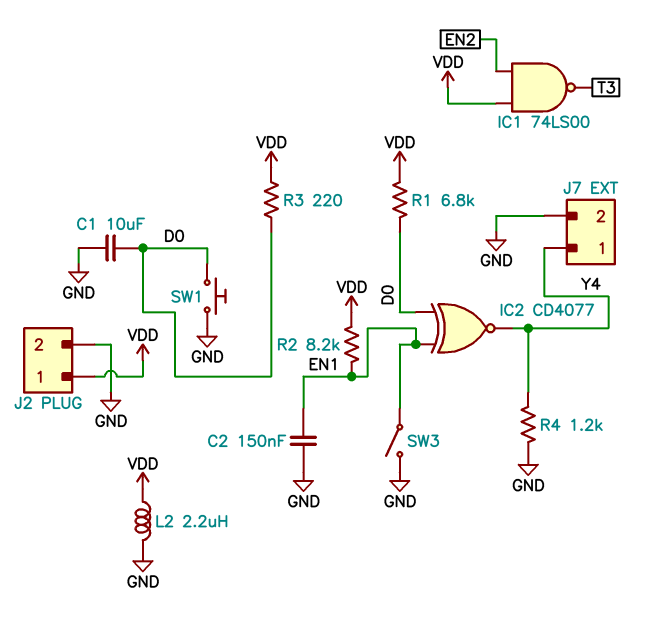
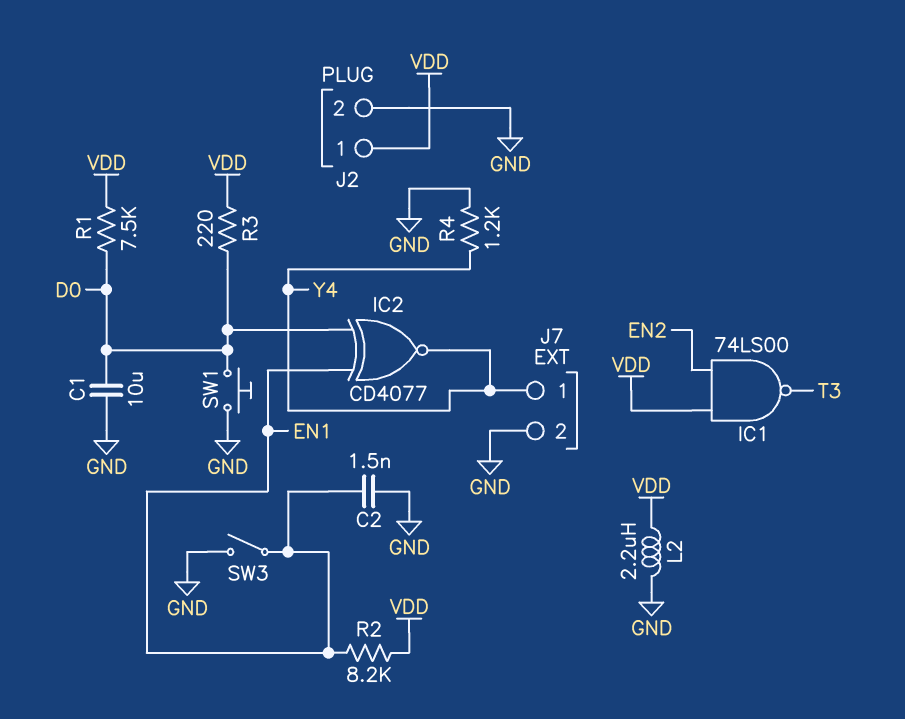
C2: 150nF (EN1, GND) -> 1.5nF (EN1, GND)
R1: 6.8k (D0, VDD) -> 7.5k (D0, VDD)

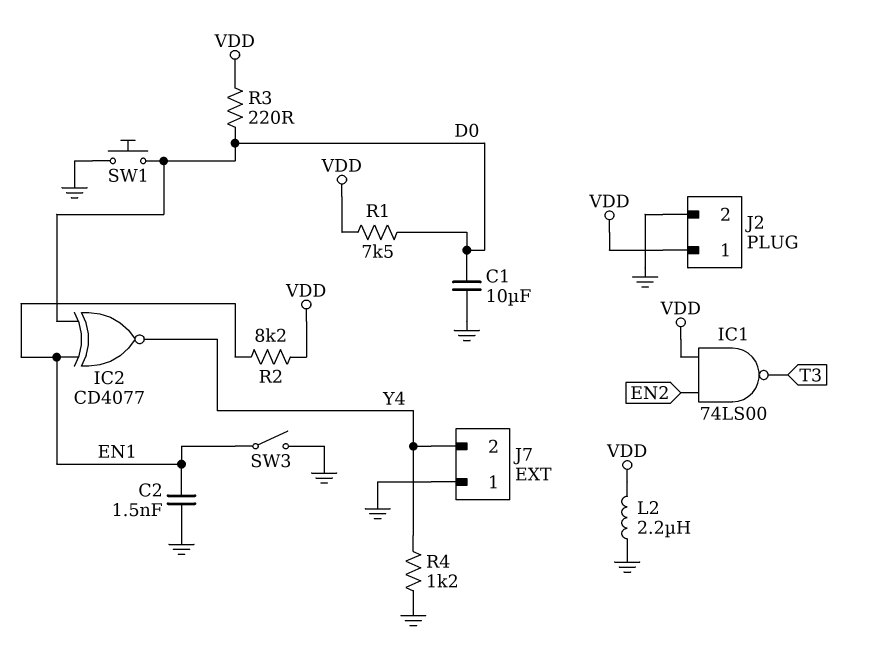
J7 pin 1: Y4 -> GND
J7 pin 2: GND -> Y4

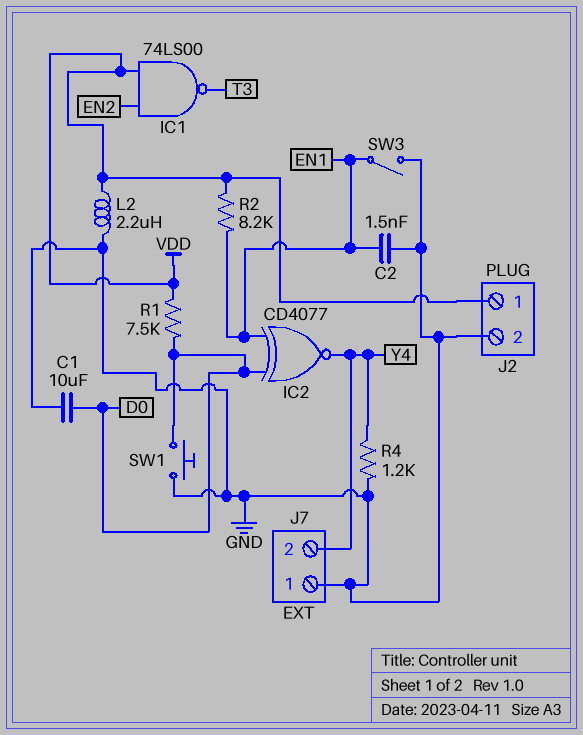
R3: 220 (D0, VDD) -> none

